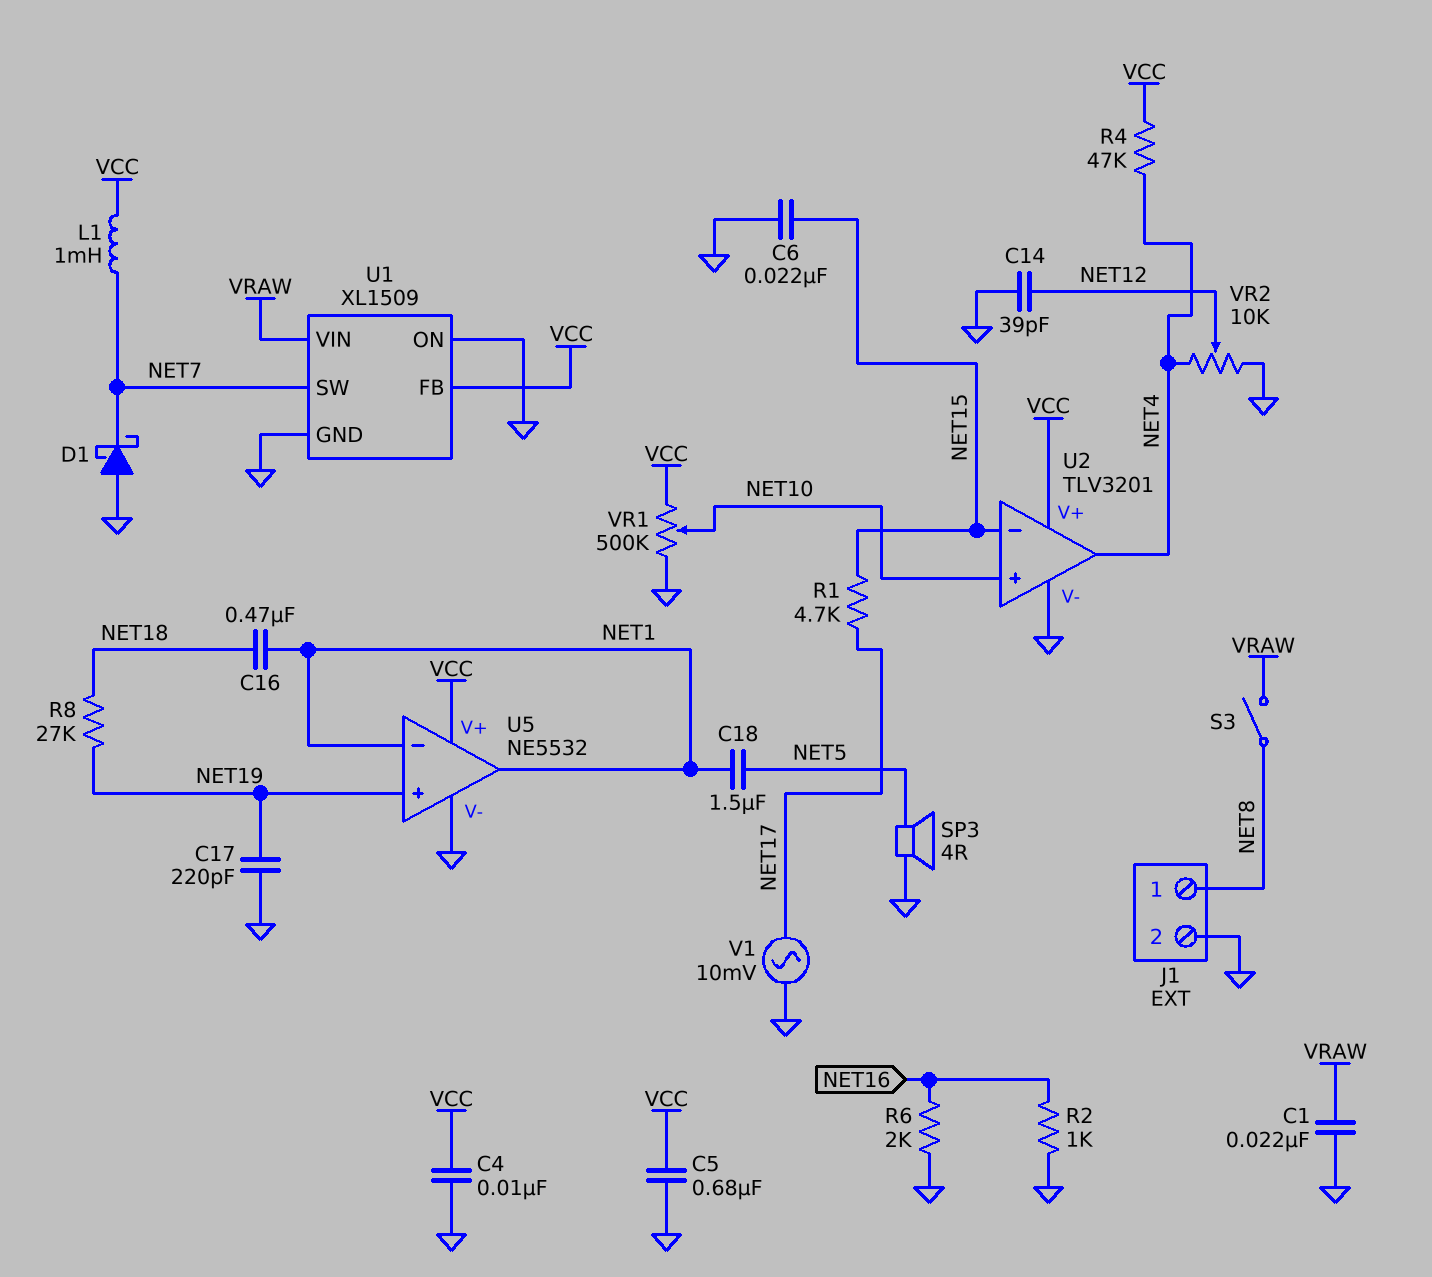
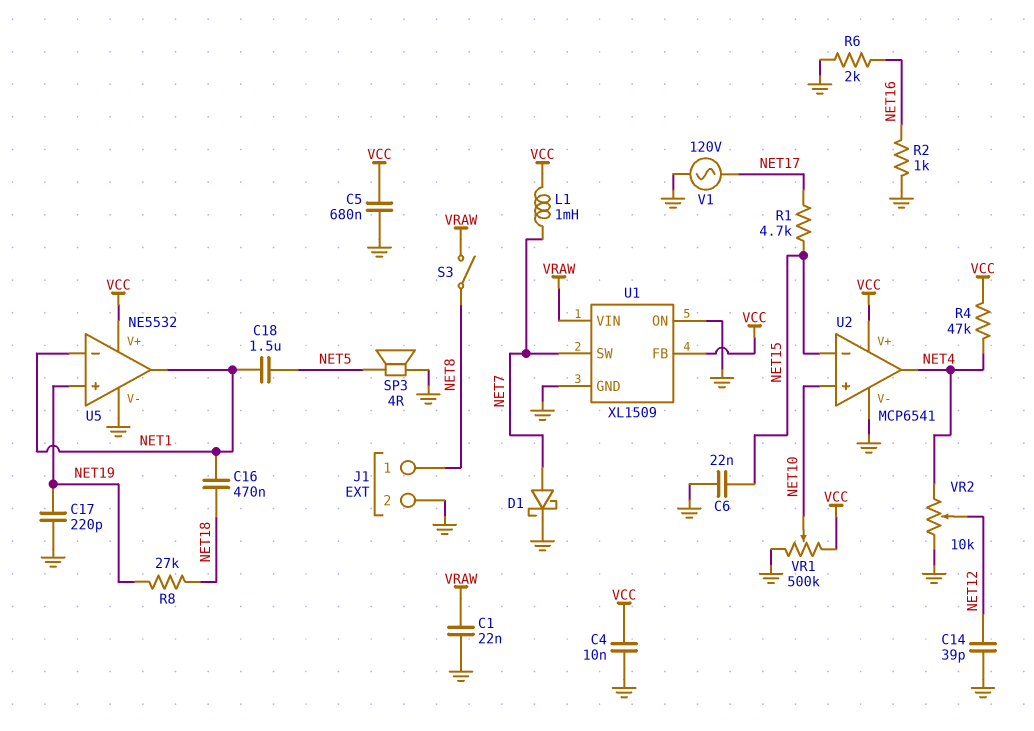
D1: schottky (A GND, K NET7) -> schottky (A NET7, K GND)
U2: TLV3201 -> MCP6541
V1: AC 10mV (GND, NET17) -> AC 120V (GND, NET17)

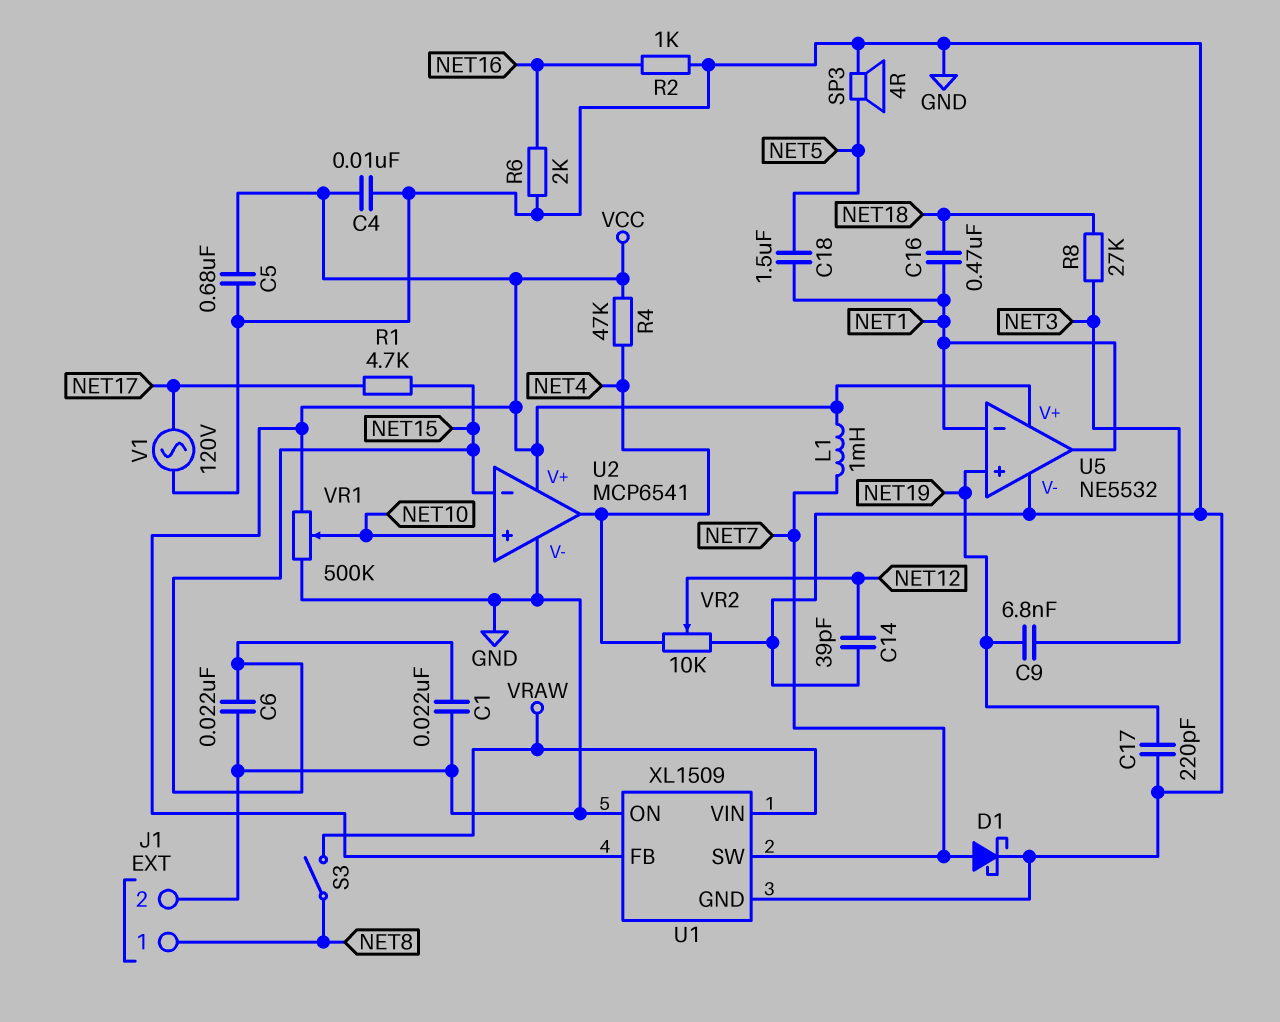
C1: 22nF (GND, VRAW) -> 22nF (GND, NET15)
C9: none -> 6.8nF (NET3, NET19)
R8: 27k (NET18, NET19) -> 27k (NET3, NET18)

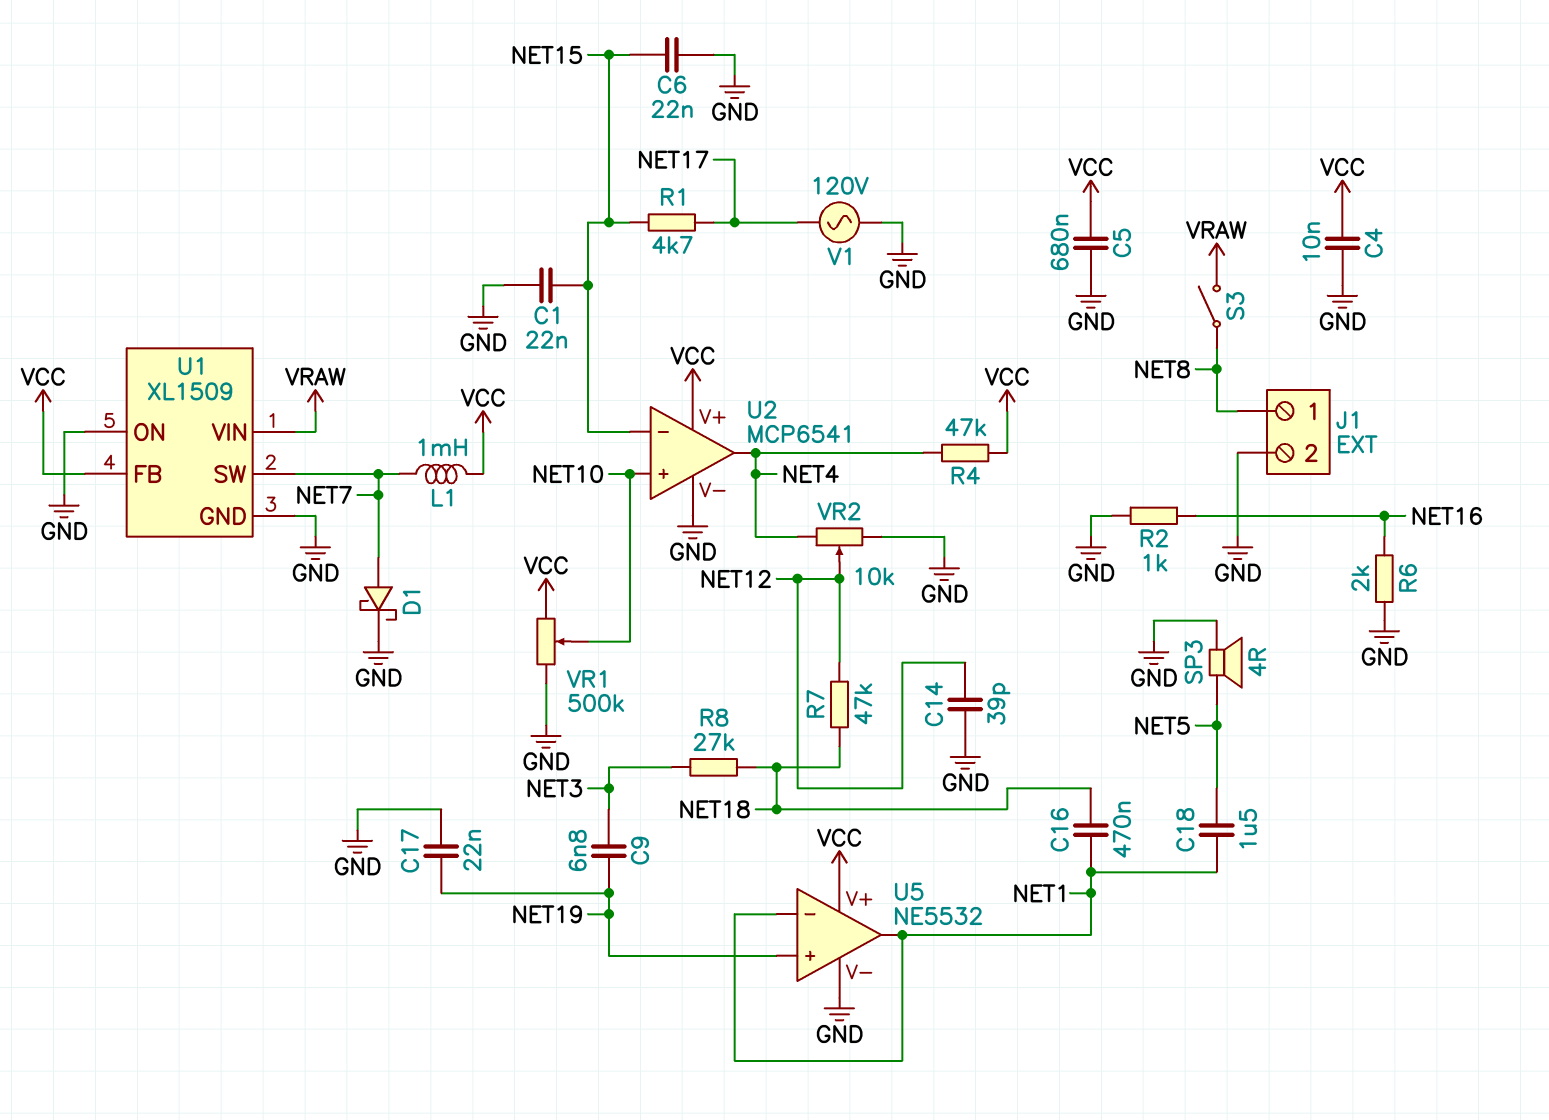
C17: 220pF (GND, NET19) -> 22nF (GND, NET19)
R7: none -> 47k (NET12, NET18)

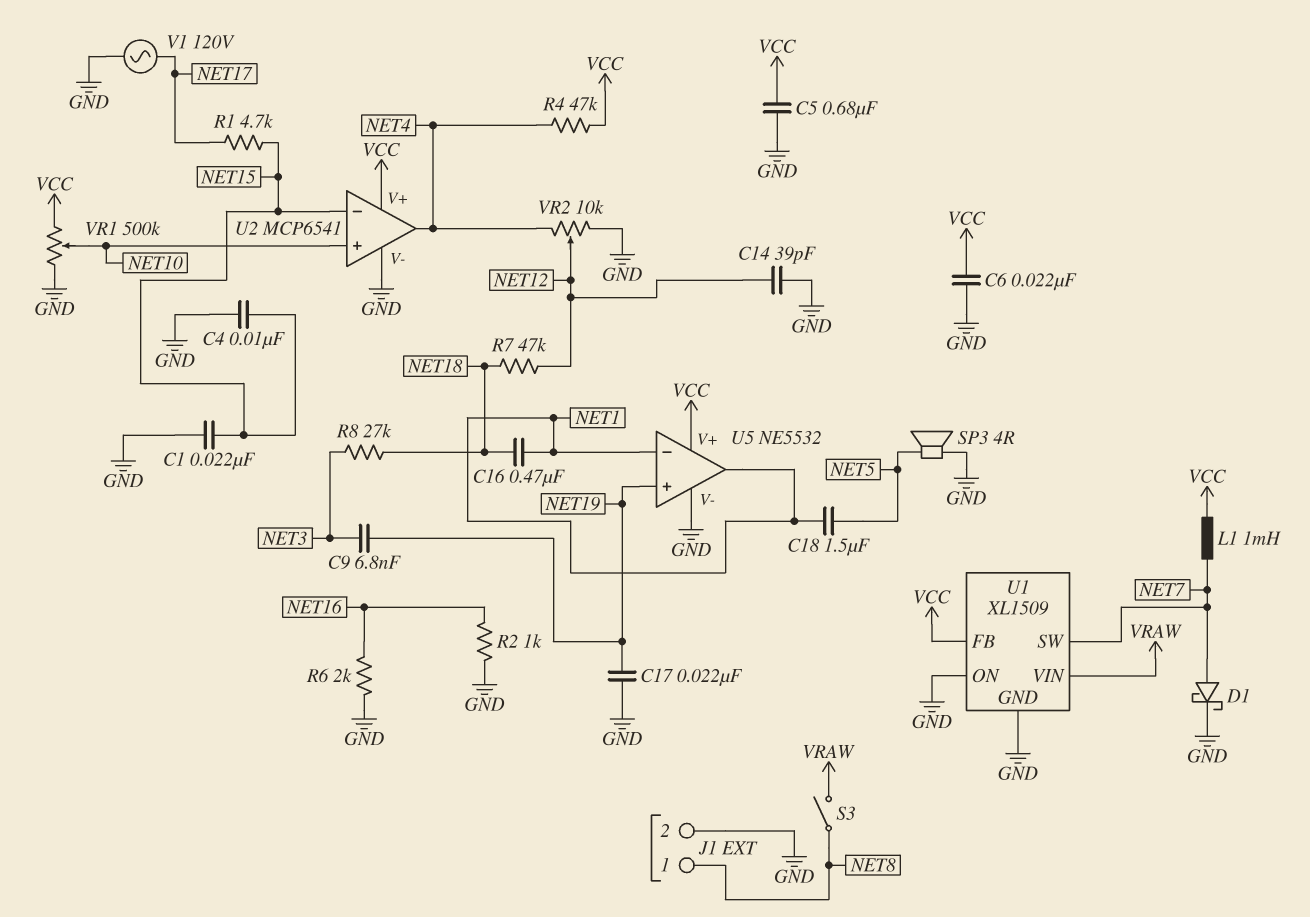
C4: 10nF (GND, VCC) -> 10nF (GND, NET15)
C6: 22nF (GND, NET15) -> 22nF (GND, VCC)

